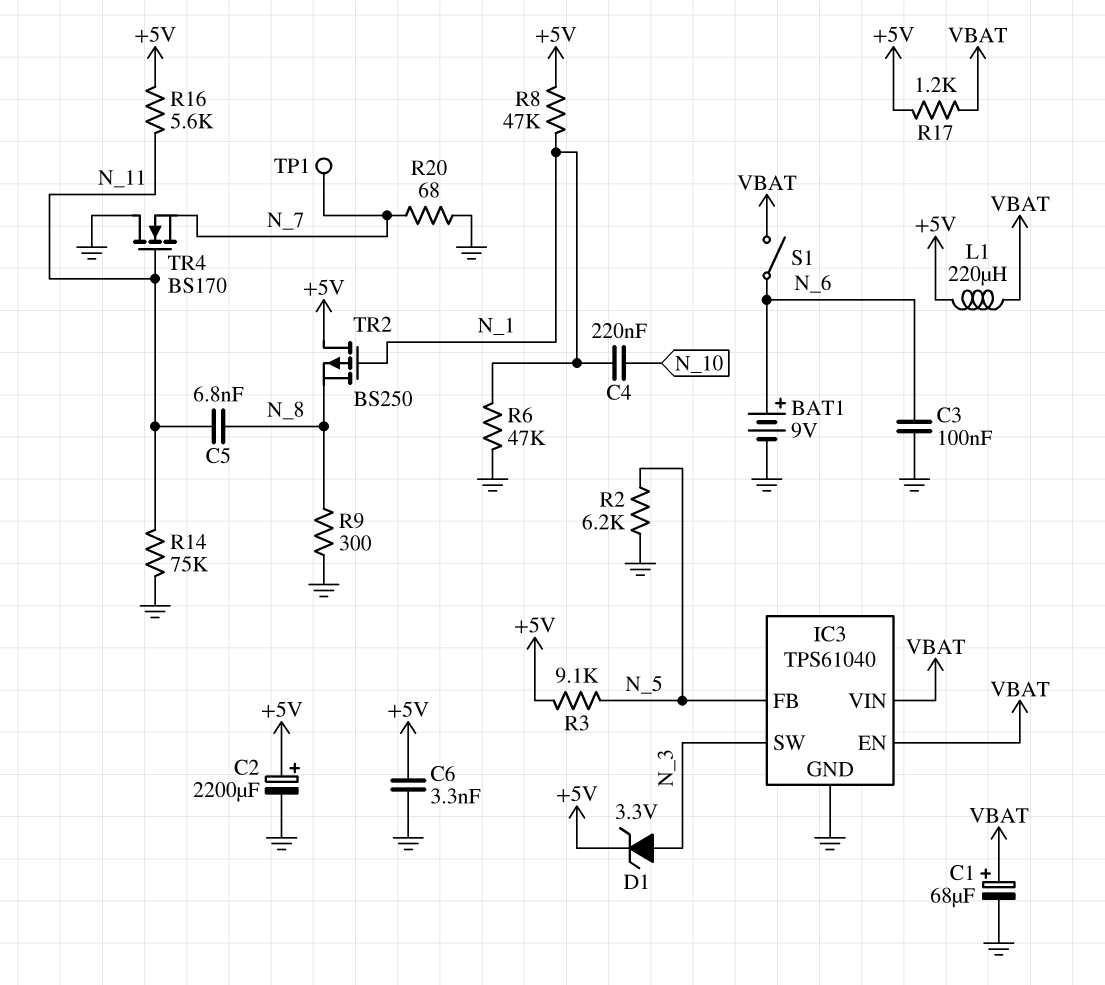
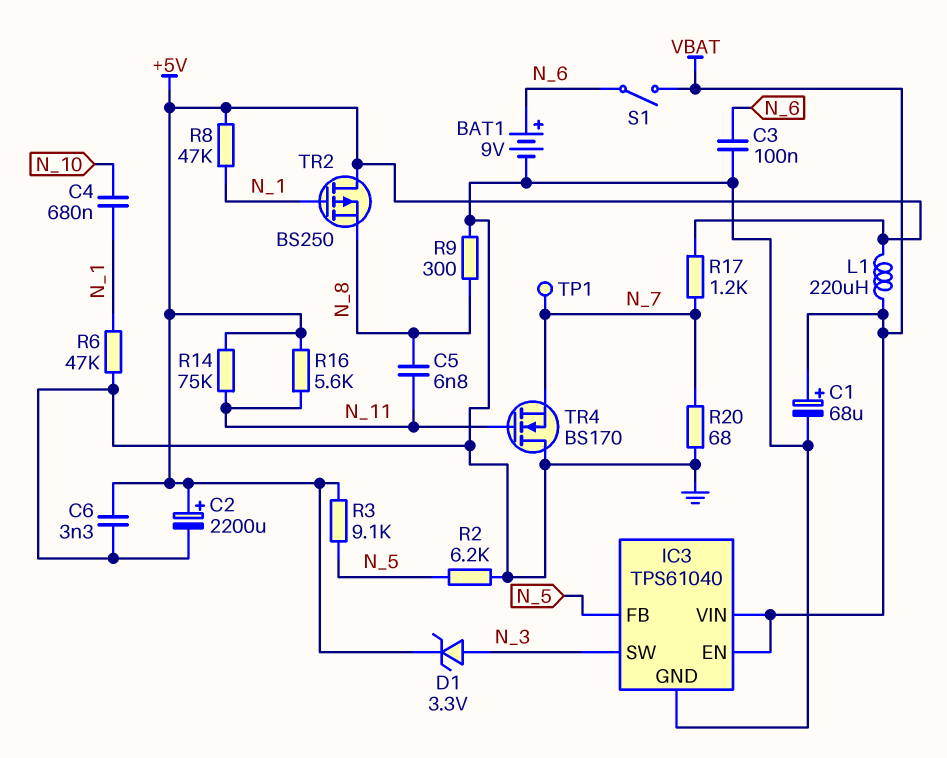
C4: 220nF (N_1, N_10) -> 680nF (N_1, N_10)
R14: 75k (GND, N_11) -> 75k (+5V, N_11)
R17: 1.2k (+5V, VBAT) -> 1.2k (+5V, N_7)

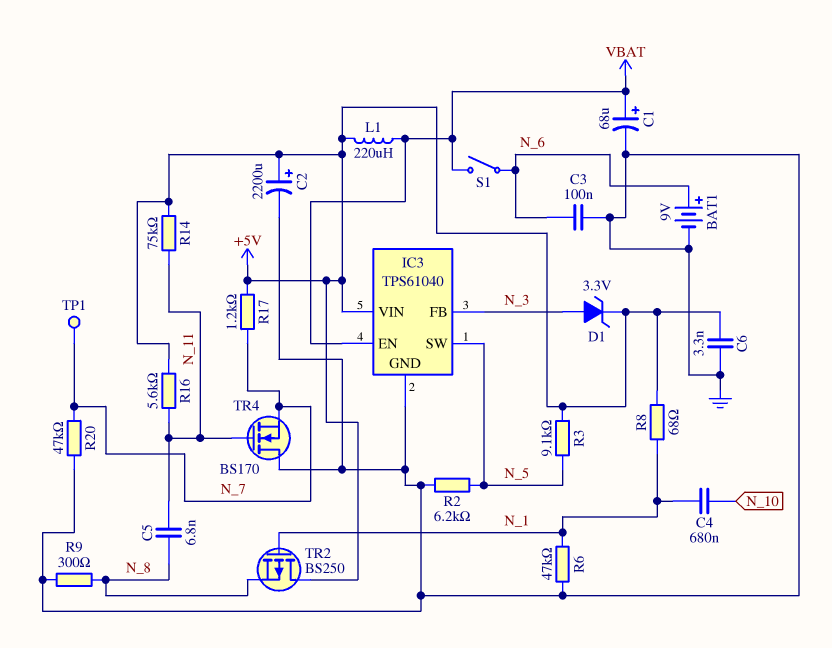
IC3 pin FB: N_5 -> N_3
IC3 pin SW: N_3 -> N_5
IC3 pin VIN: VBAT -> +5V
R8: 47k (+5V, N_1) -> 68 (+5V, N_1)
R20: 68 (GND, N_7) -> 47k (GND, N_7)

